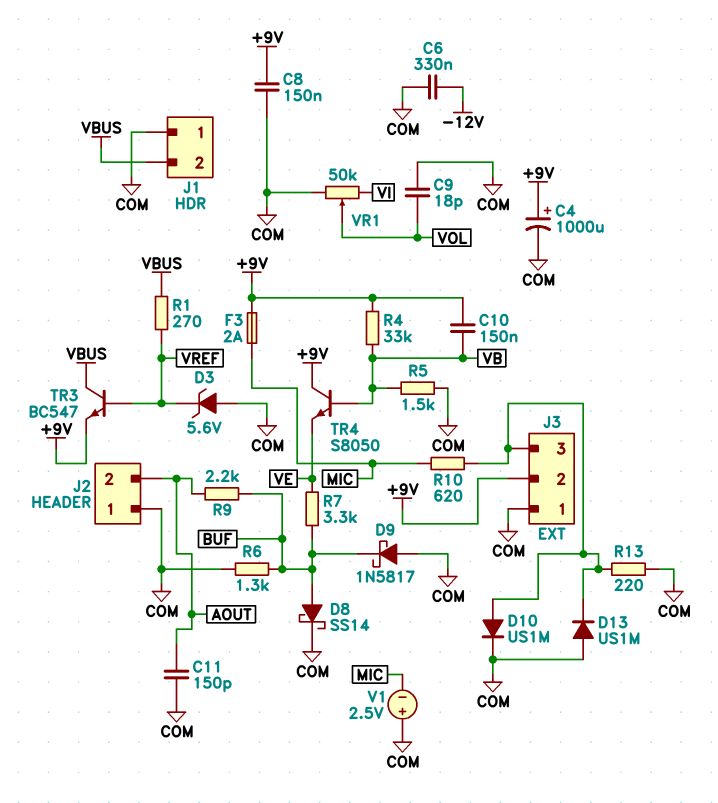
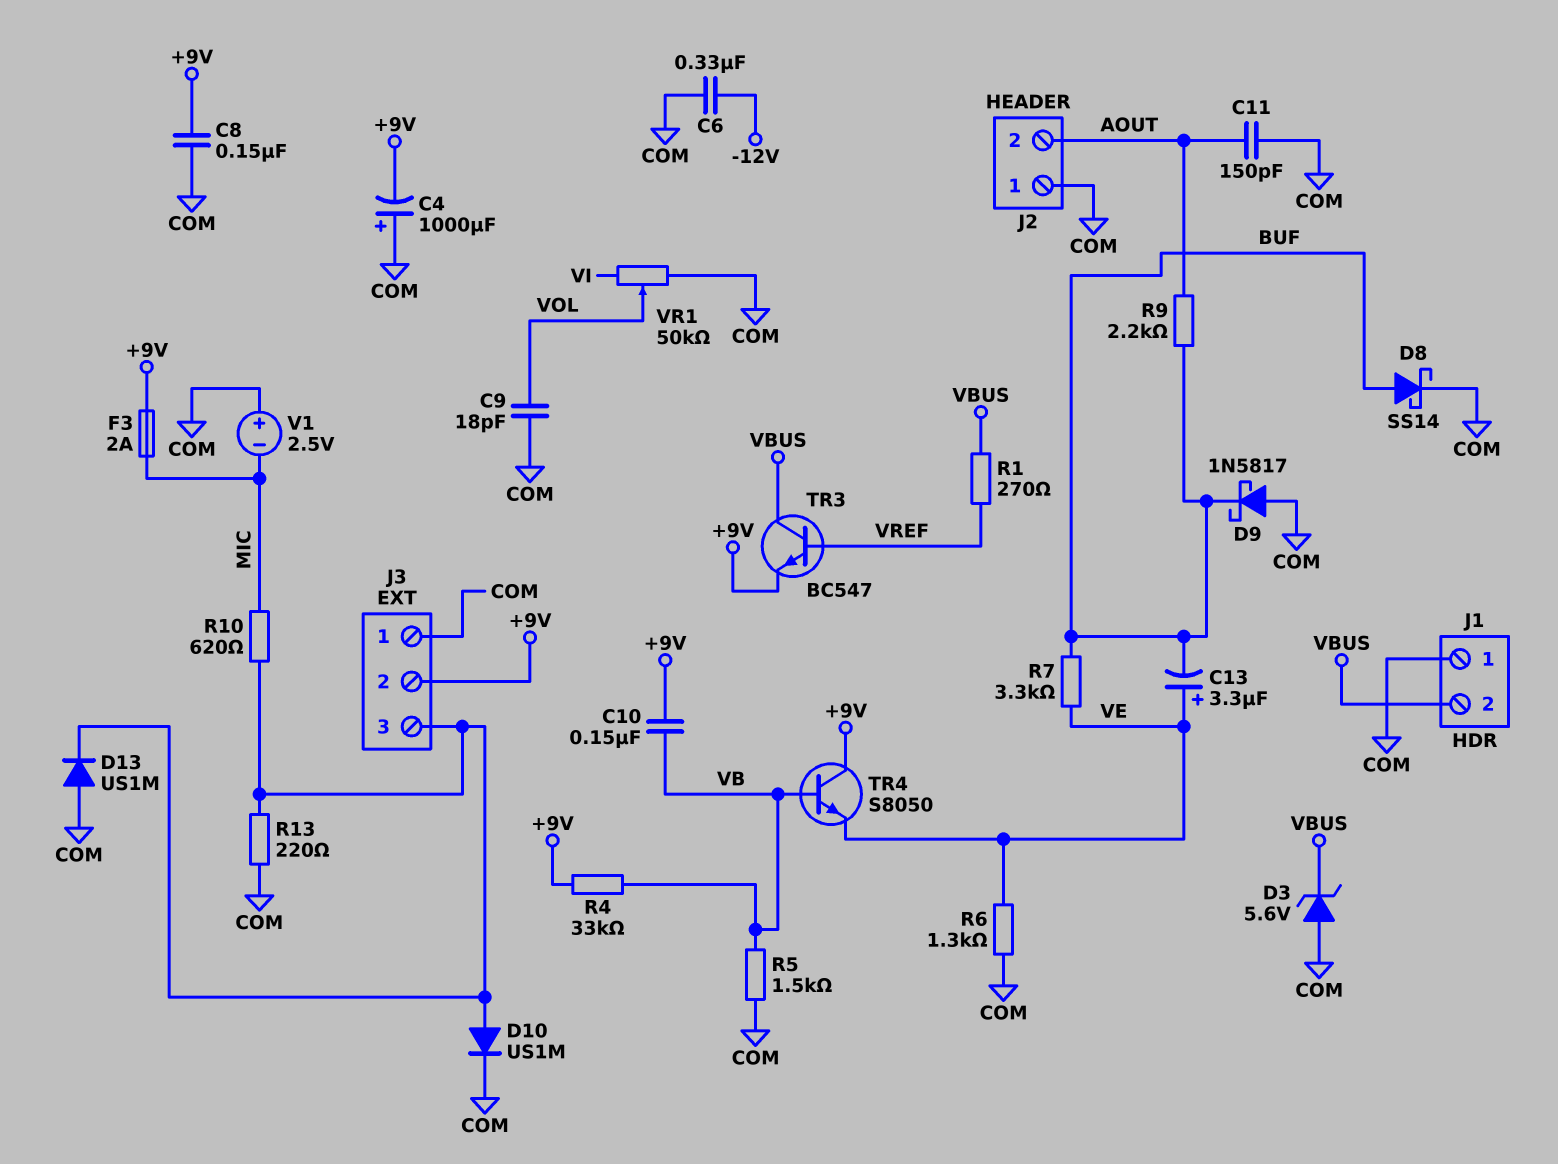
C4: 1000uF (plus +9V, minus COM) -> 1000uF (plus COM, minus +9V)
C13: none -> 3.3uF (plus VE, minus BUF)
D3: zener 5.6V (A COM, K VREF) -> zener 5.6V (A COM, K VBUS)
R6: 1.3k (BUF, COM) -> 1.3k (COM, VE)

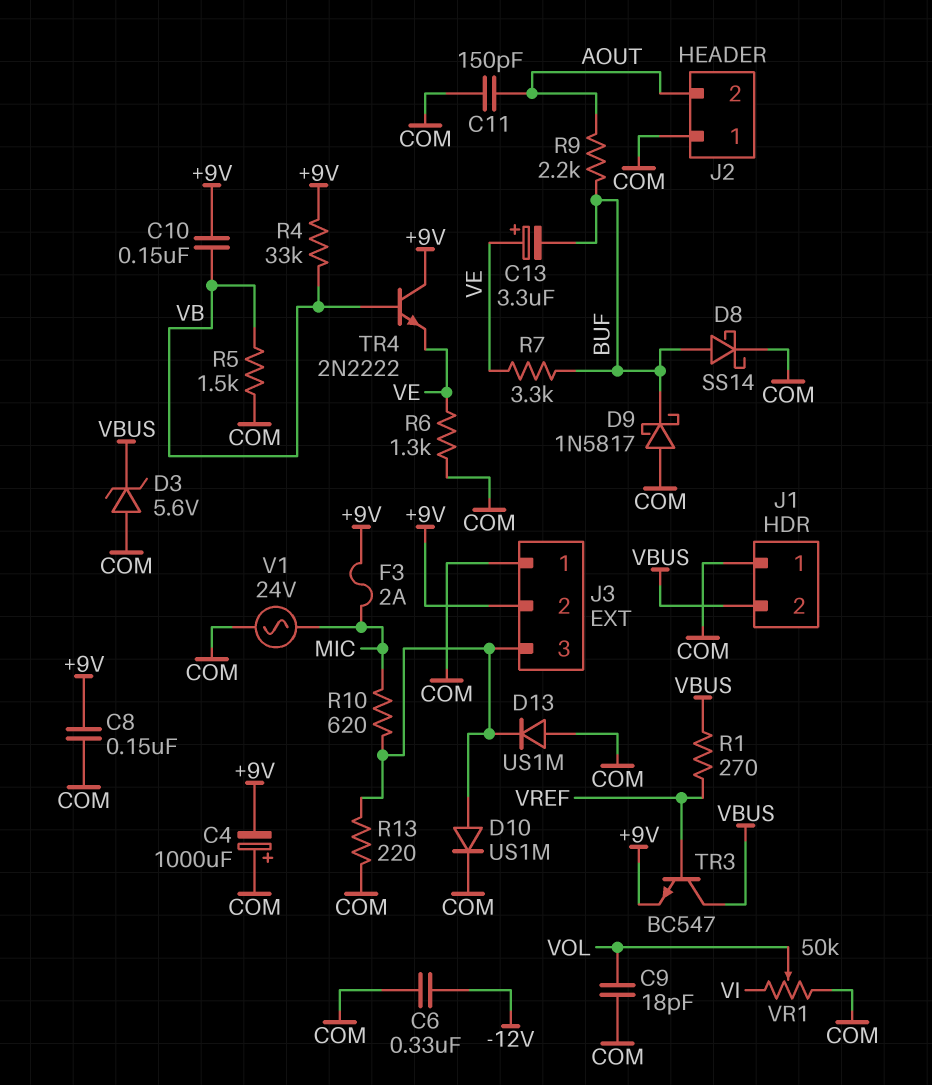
TR4: NPN S8050 (B VB, C +9V, E VE) -> NPN 2N2222 (B VB, C +9V, E VE)
V1: 2.5V (plus COM, minus MIC) -> AC 24V (COM, MIC)

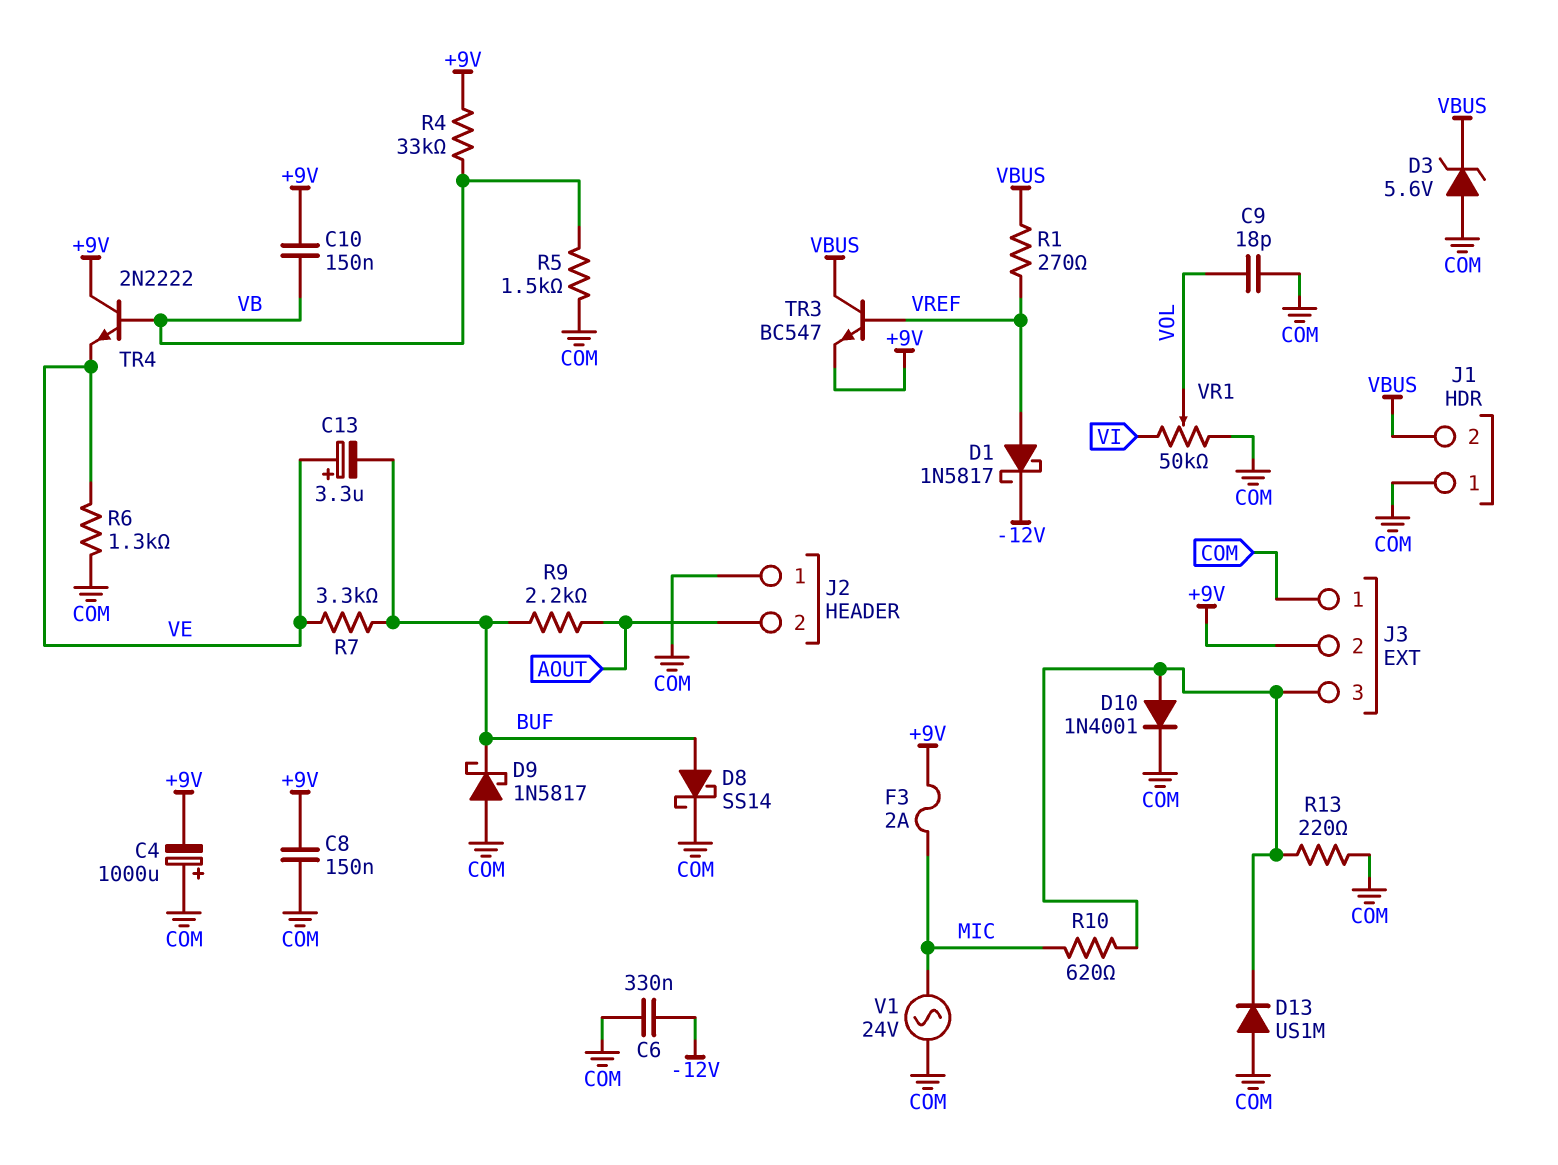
C11: 150pF (AOUT, COM) -> none
D1: none -> schottky 1N5817 (A VREF, K -12V)
D10: diode US1M (A J3/3, K COM) -> diode 1N4001 (A J3/3, K COM)

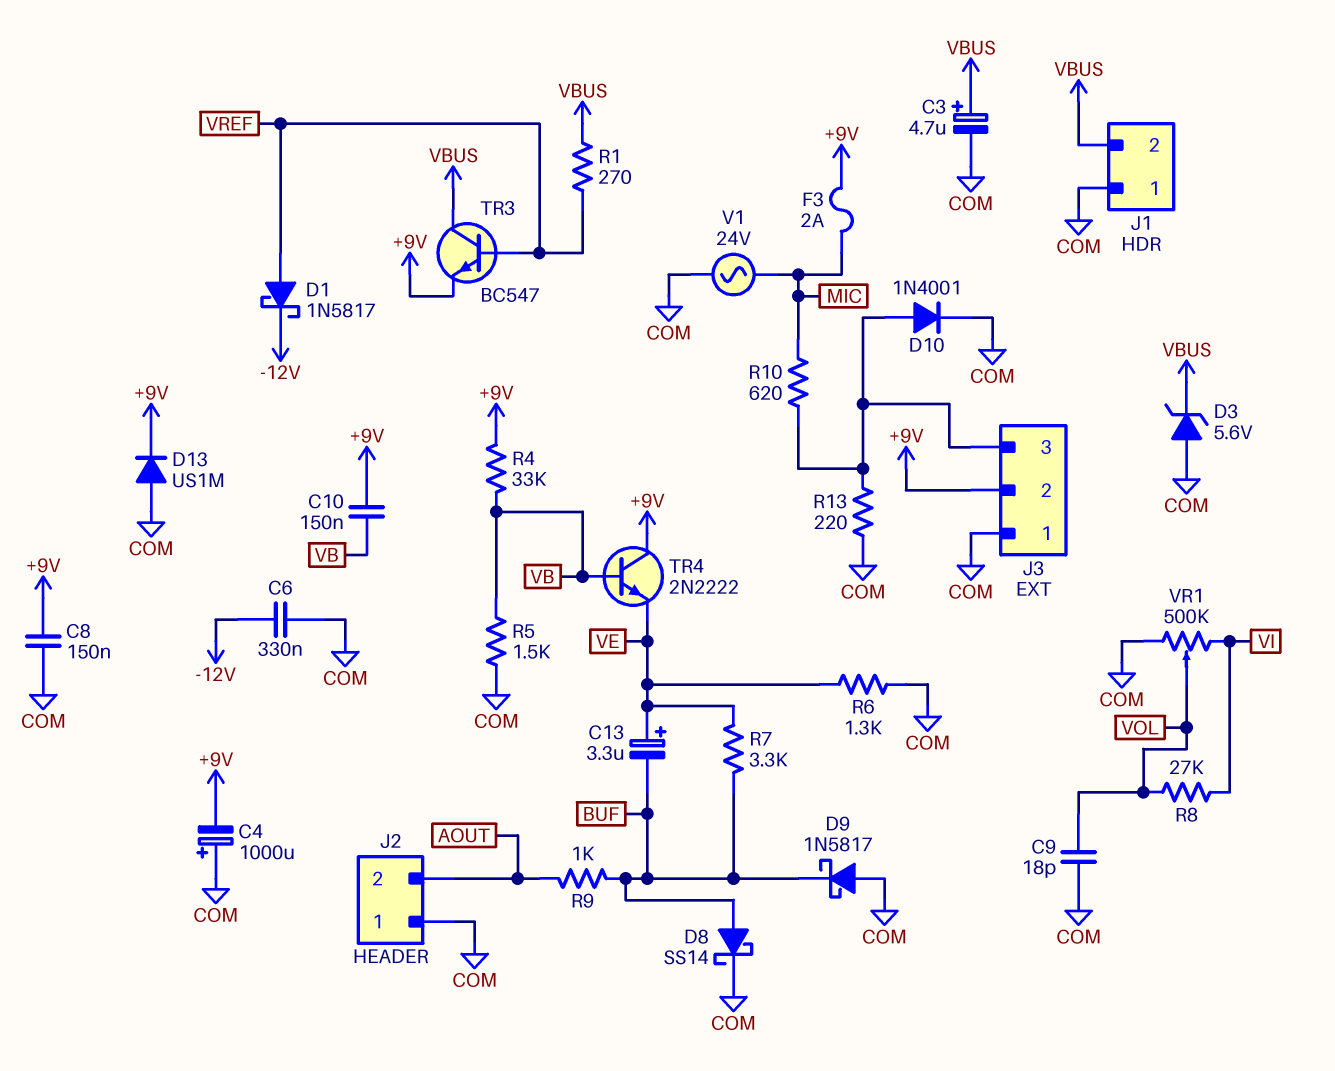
C3: none -> 4.7uF (plus VBUS, minus COM)
D13: diode US1M (A COM, K J3/3) -> diode US1M (A COM, K +9V)
R8: none -> 27k (VI, VOL)
R9: 2.2k (AOUT, BUF) -> 1k (AOUT, BUF)
VR1: 50k (COM, VI, wiper VOL) -> 500k (COM, VI, wiper VOL)

